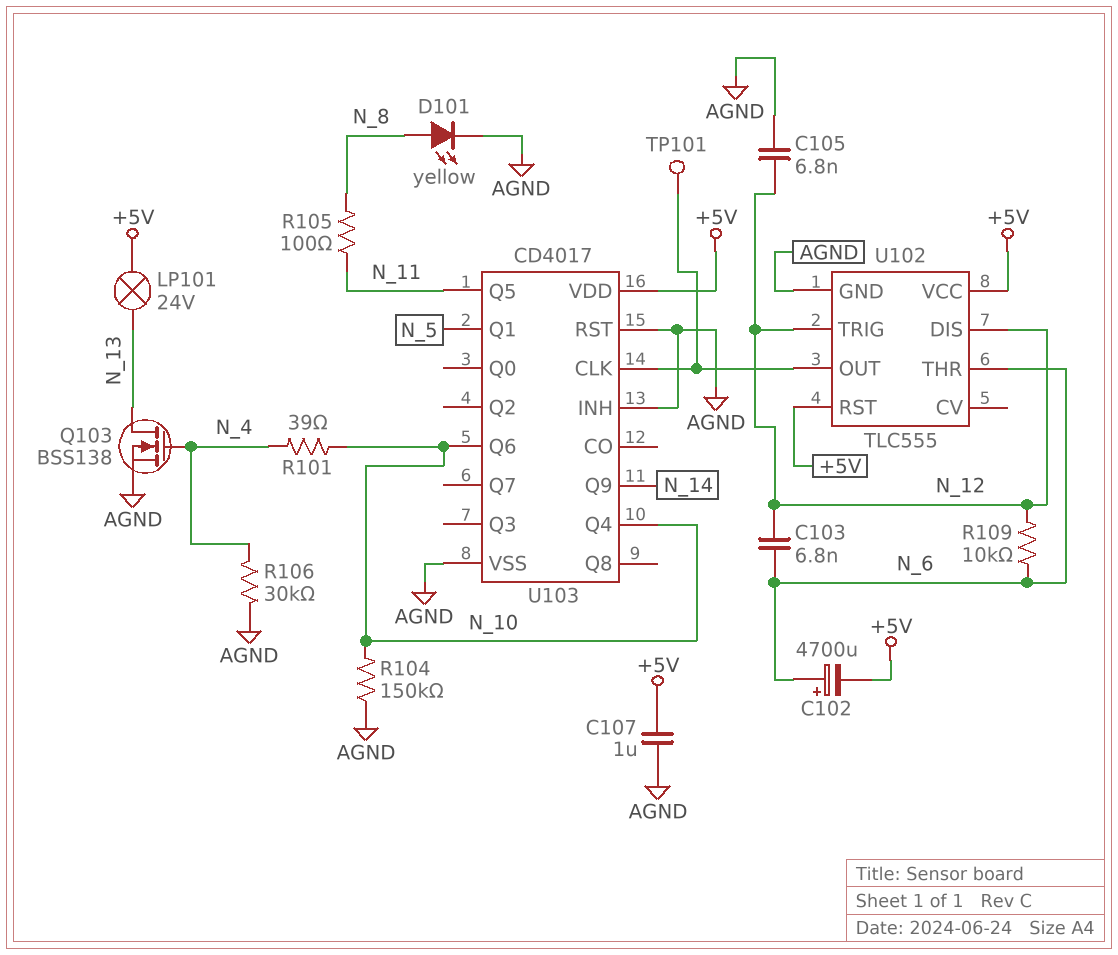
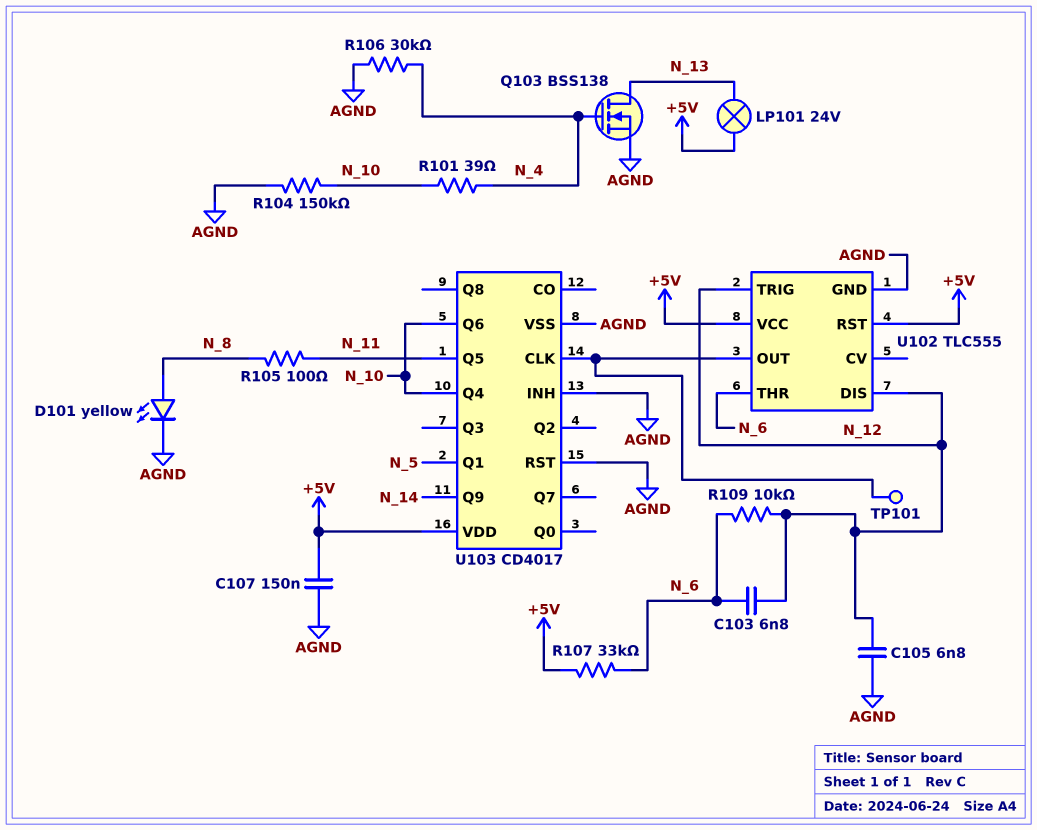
C102: 4700uF (plus N_6, minus +5V) -> none
C107: 1uF (+5V, AGND) -> 150nF (+5V, AGND)
R107: none -> 33k (+5V, N_6)

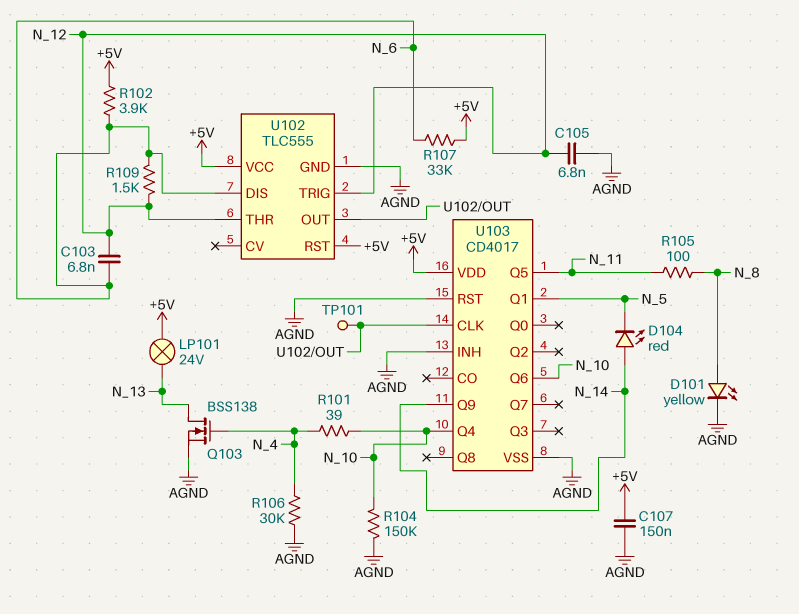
D104: none -> LED red (A N_14, K N_5)
R102: none -> 3.9k (+5V, N_6)
R109: 10k (N_6, N_12) -> 1.5k (N_6, N_12)
U102 pin DIS: N_12 -> N_6
U102 pin THR: N_6 -> N_12

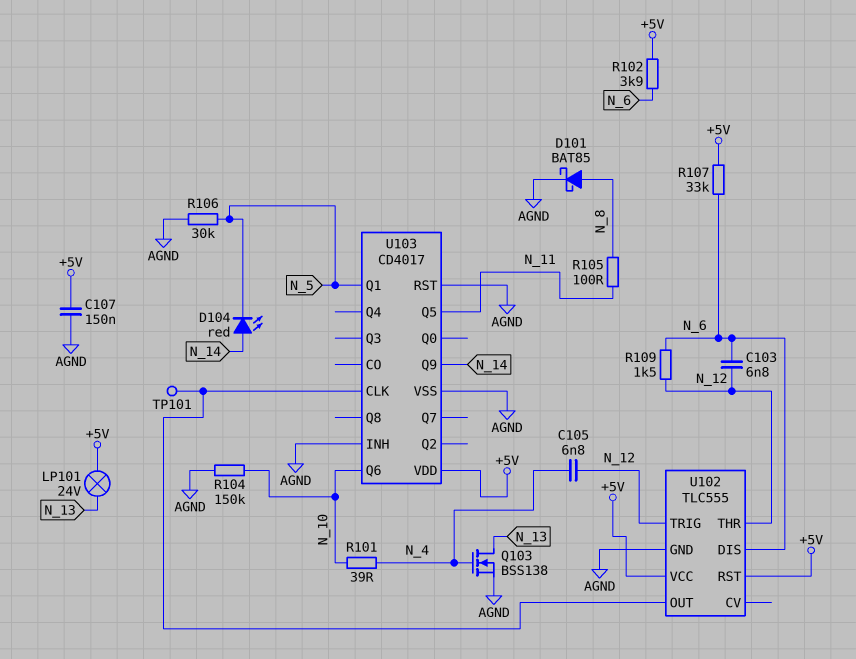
C105: 6.8nF (AGND, N_12) -> 6.8nF (N_4, N_12)
D101: LED yellow (A N_8, K AGND) -> schottky BAT85 (A N_8, K AGND)
R106: 30k (AGND, N_4) -> 30k (AGND, N_5)
U103 pin Q4: N_10 -> none

